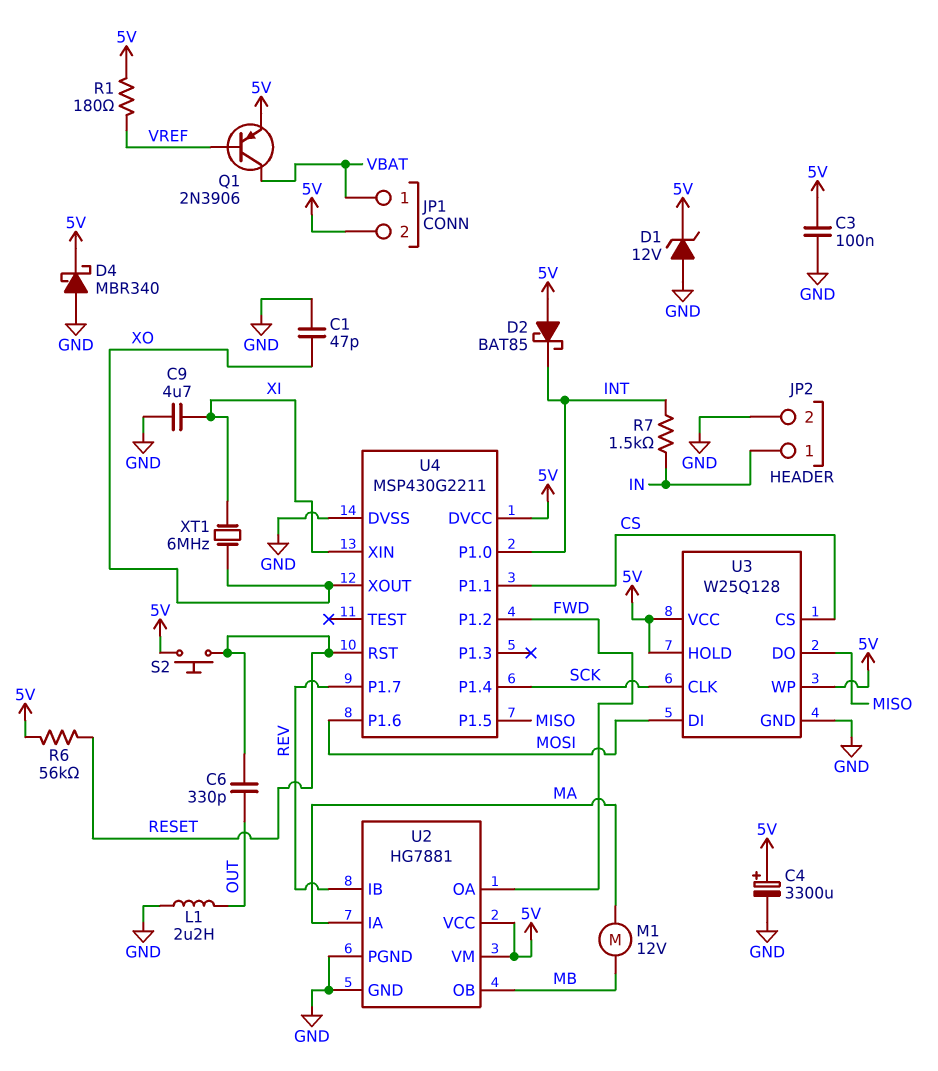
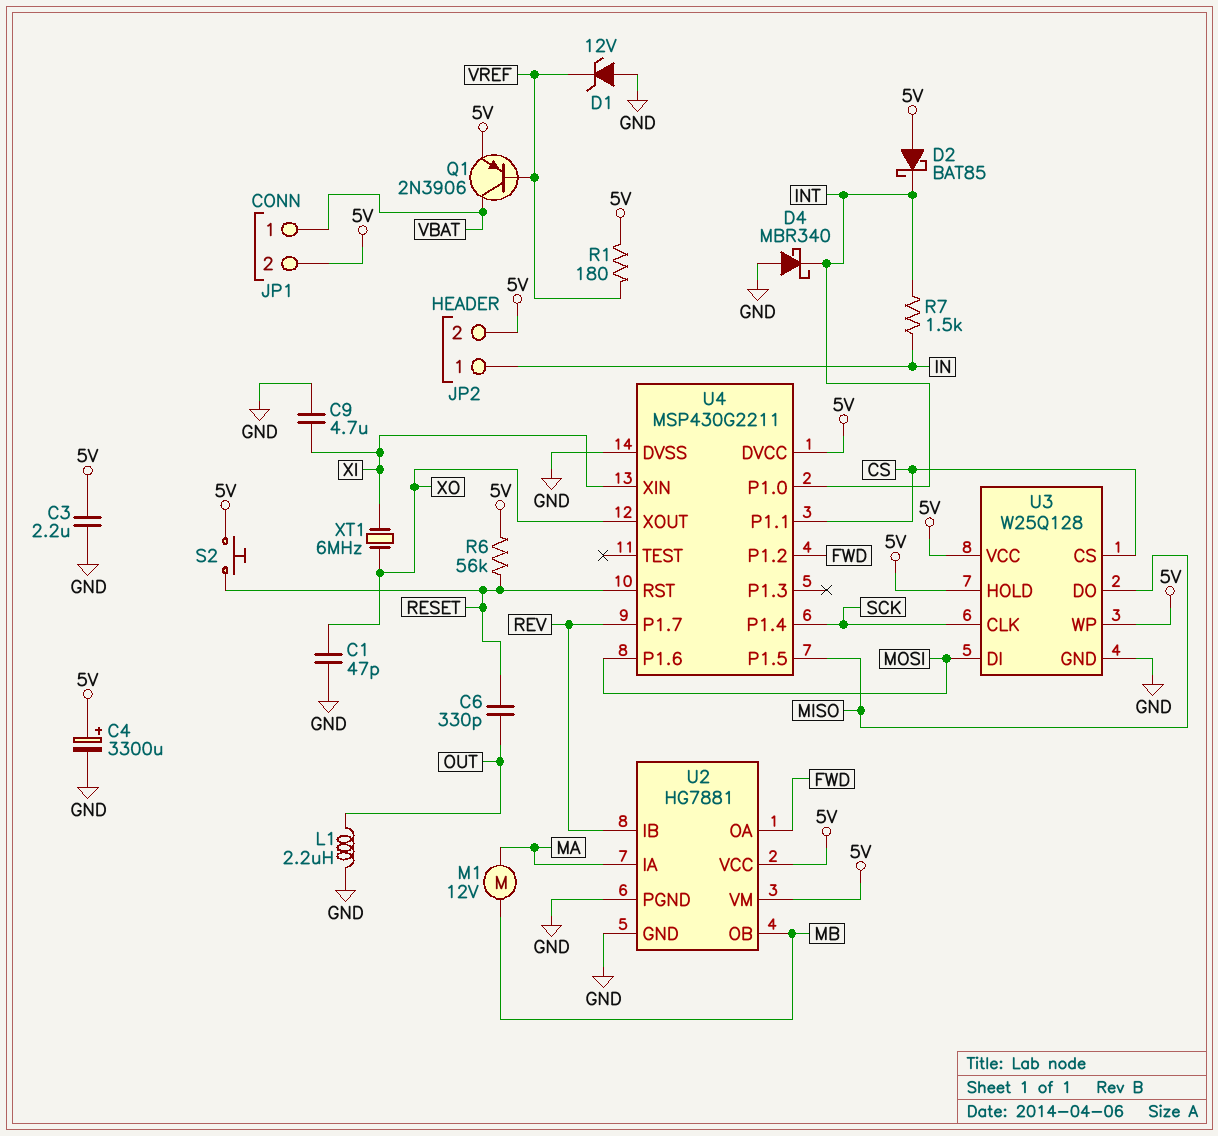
C3: 100nF (5V, GND) -> 2.2uF (5V, GND)
D1: zener 12V (A GND, K 5V) -> zener 12V (A GND, K VREF)
D4: schottky MBR340 (A GND, K 5V) -> schottky MBR340 (A GND, K INT)
JP2 pin 2: GND -> 5V

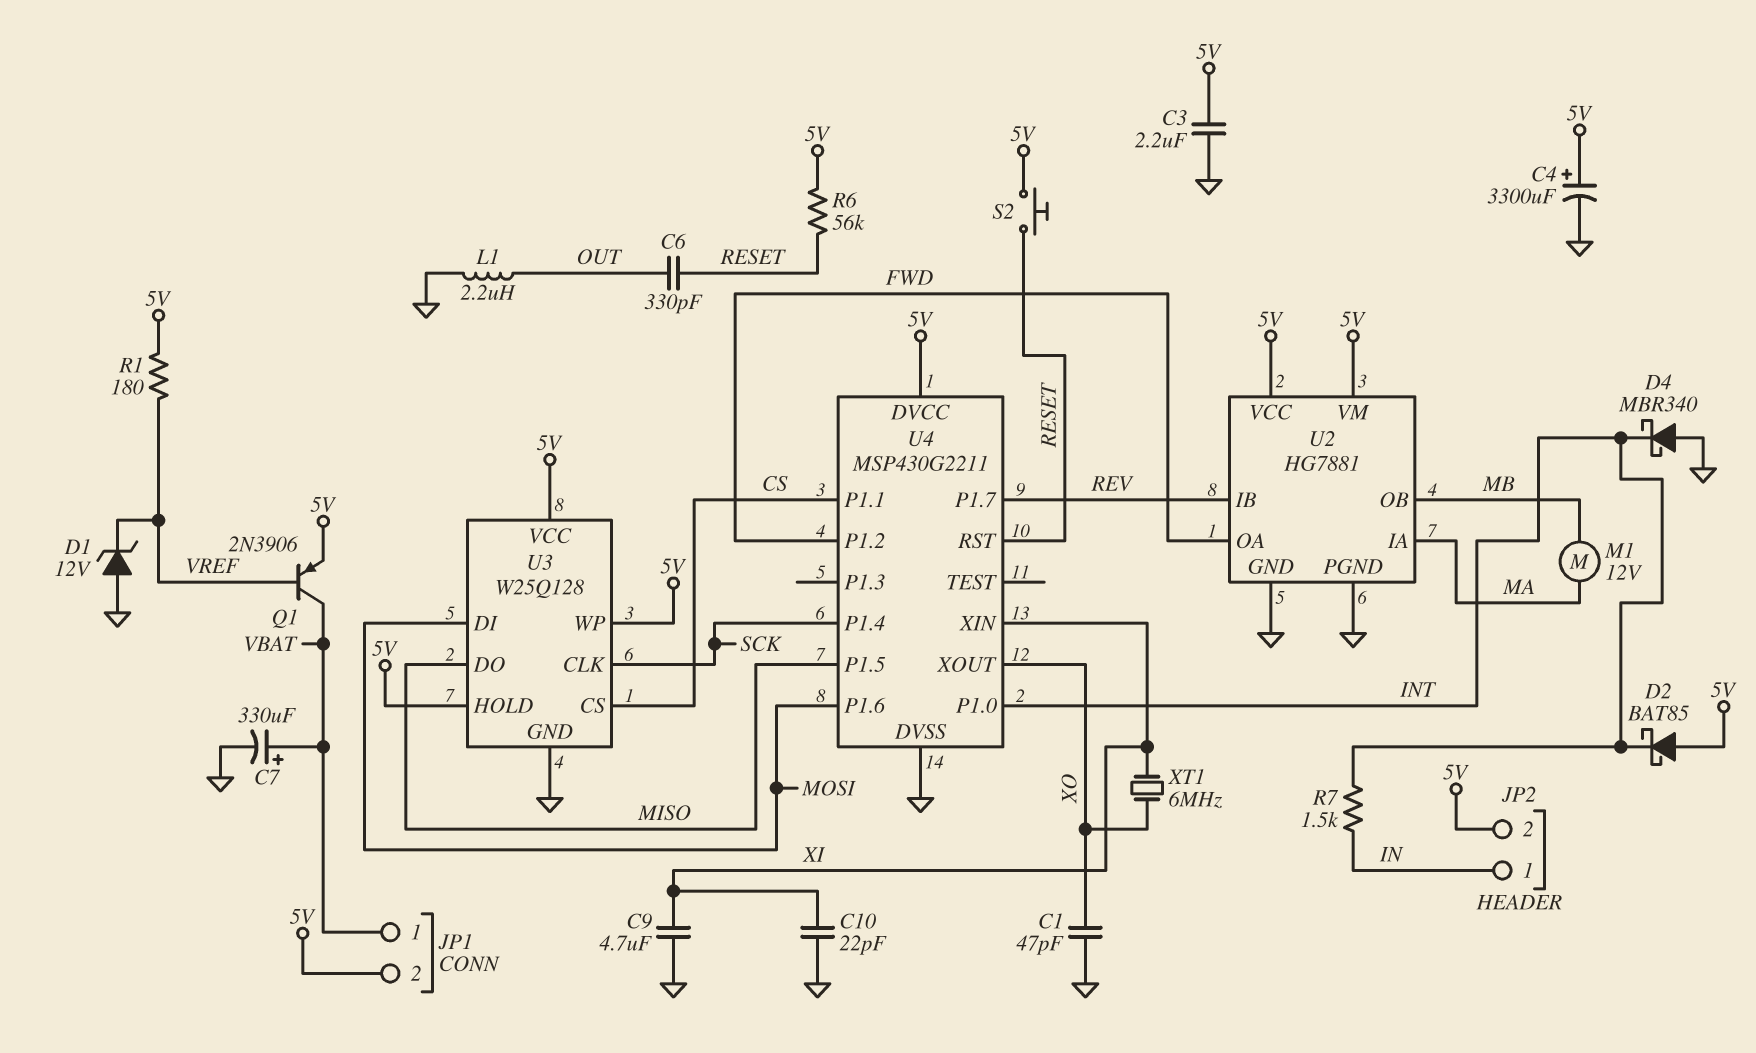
C7: none -> 330uF (plus VBAT, minus GND)
C10: none -> 22pF (GND, XI)

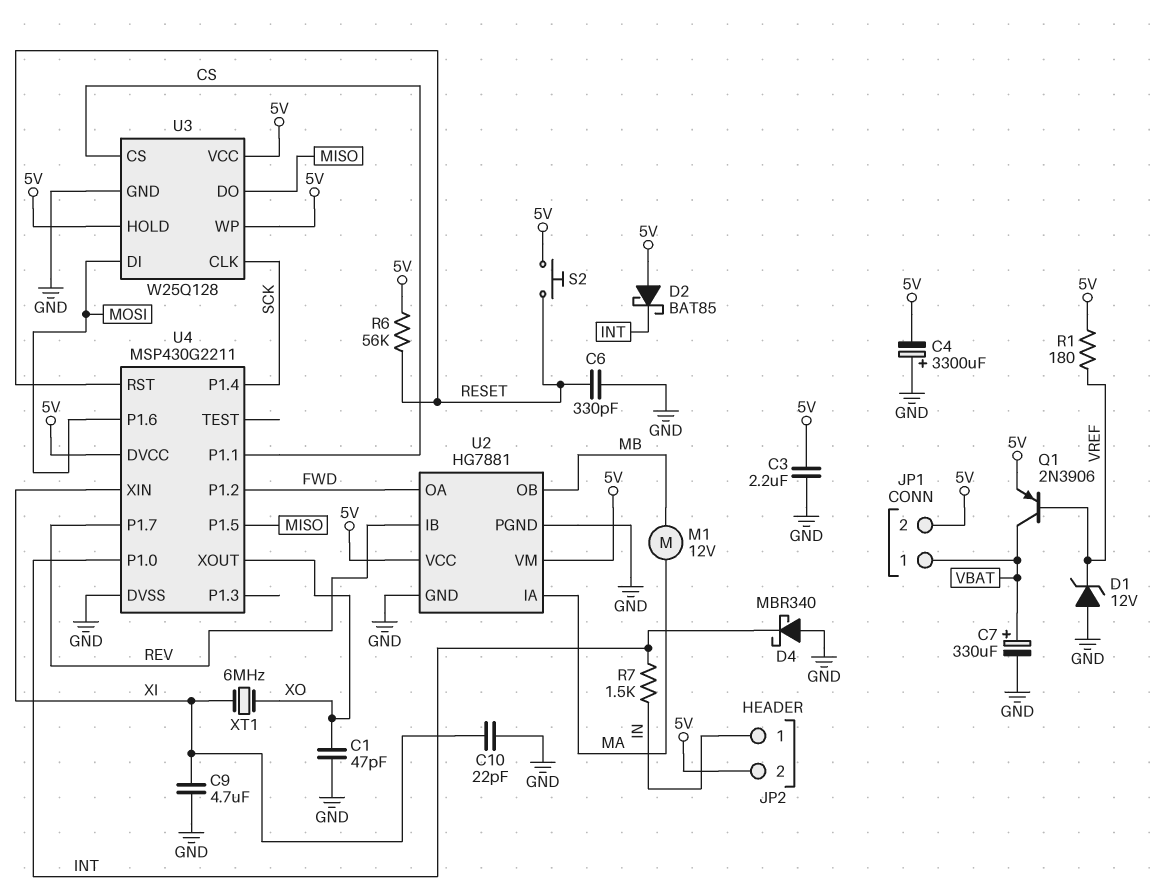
C4: 3300uF (plus 5V, minus GND) -> 3300uF (plus GND, minus 5V)
C6: 330pF (OUT, RESET) -> 330pF (GND, RESET)
L1: 2.2uH (GND, OUT) -> none

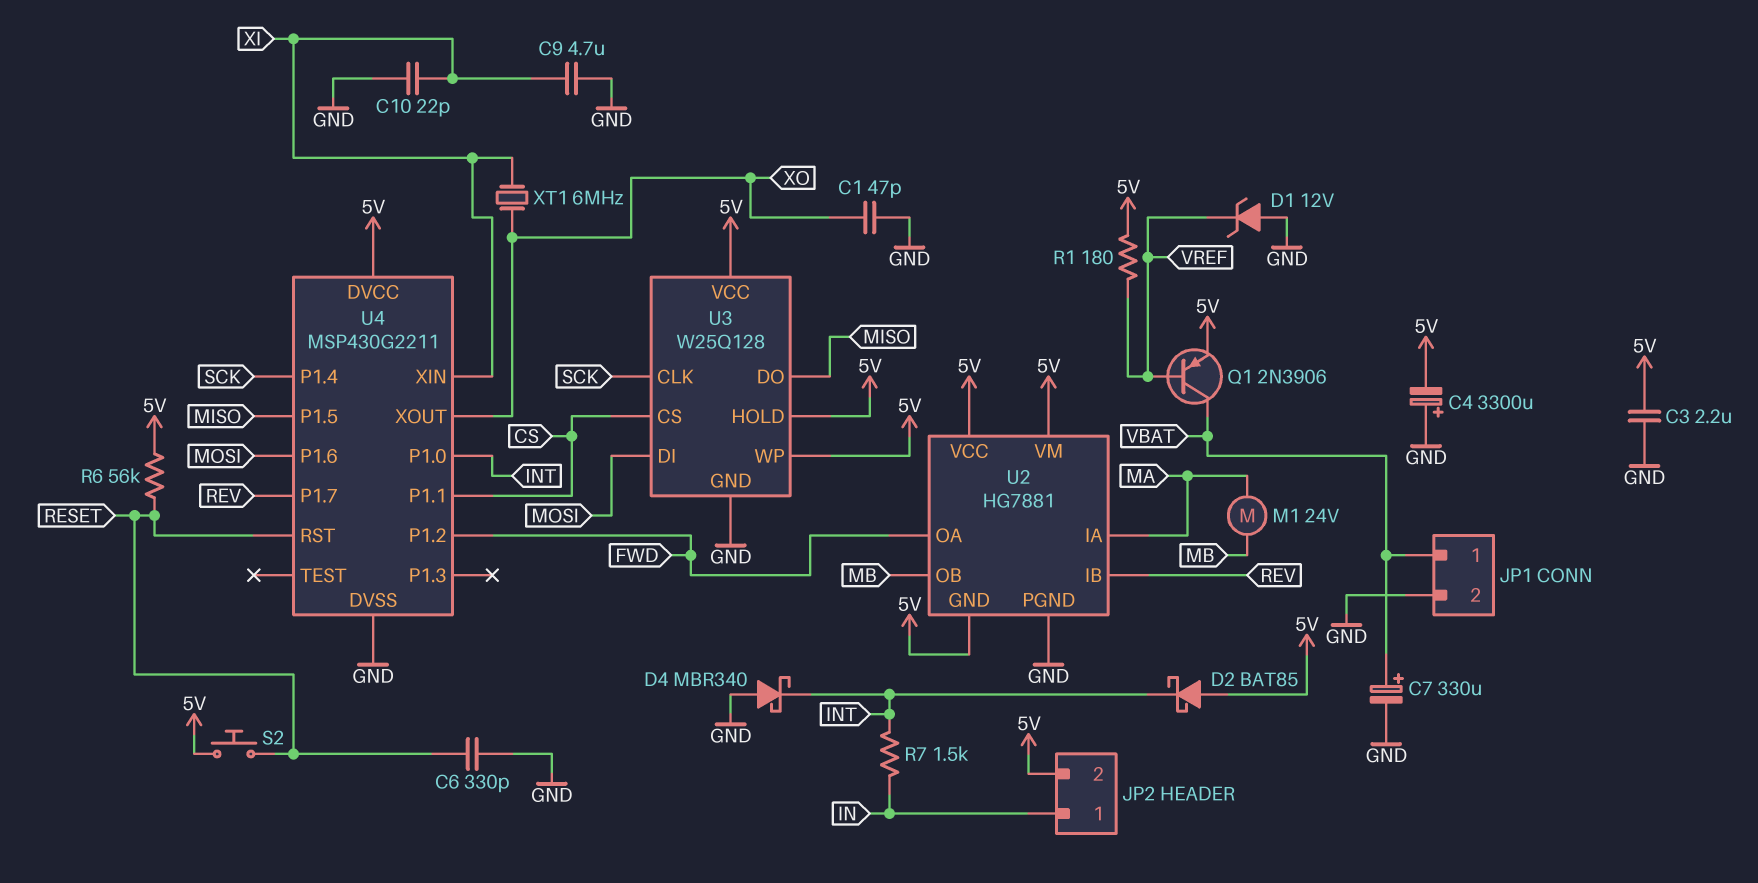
JP1 pin 2: 5V -> GND
M1: motor 12V (MA, MB) -> motor 24V (MA, MB)
U2 pin GND: GND -> 5V

